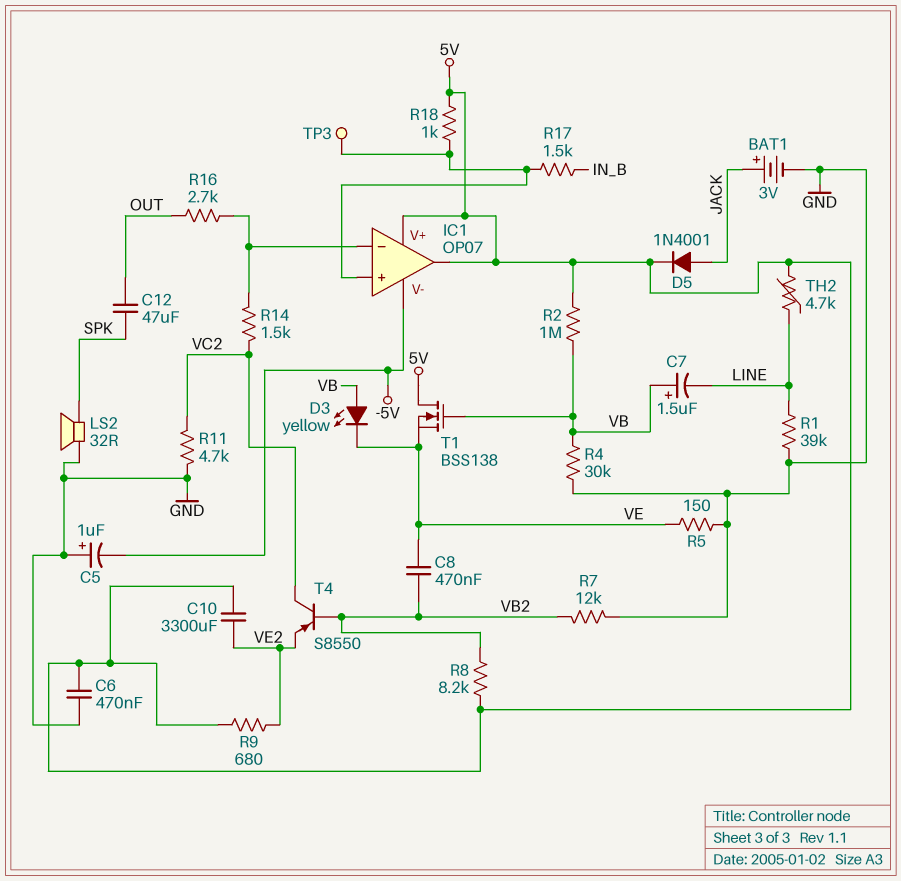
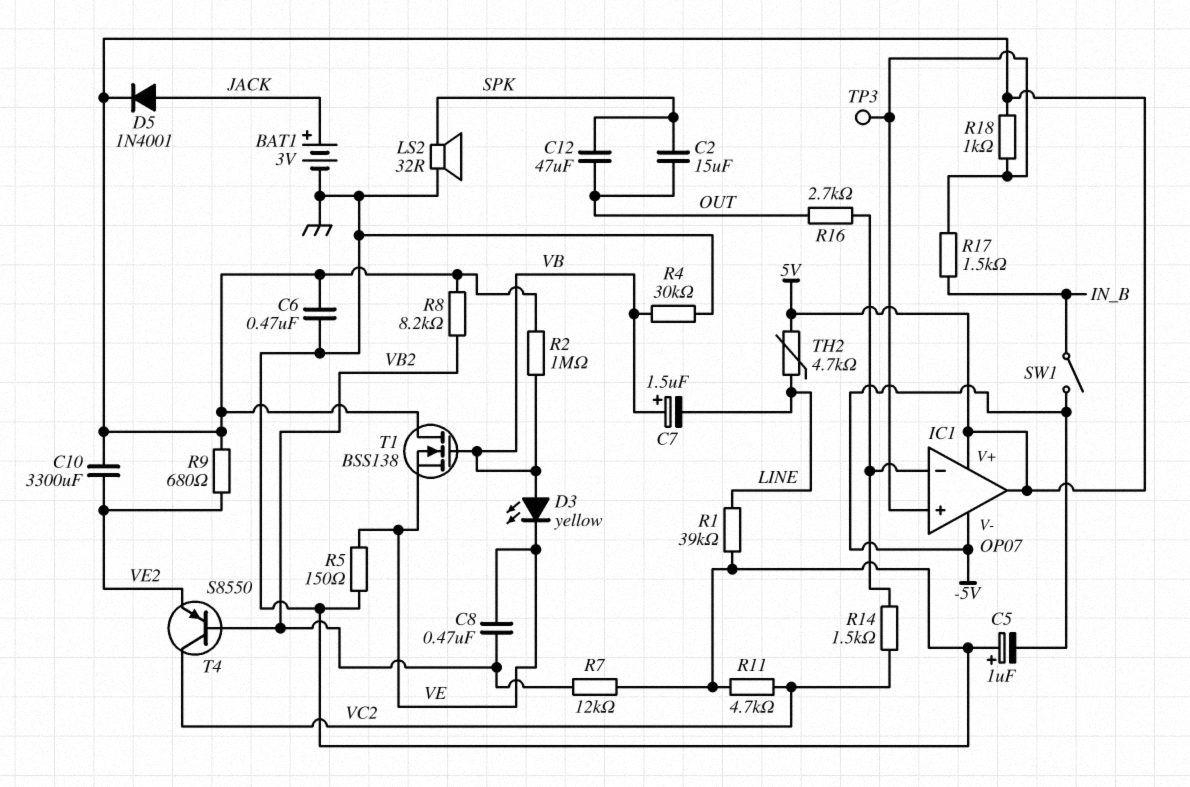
C2: none -> 15uF (OUT, SPK)
SW1: none -> switch (-5V, IN_B)

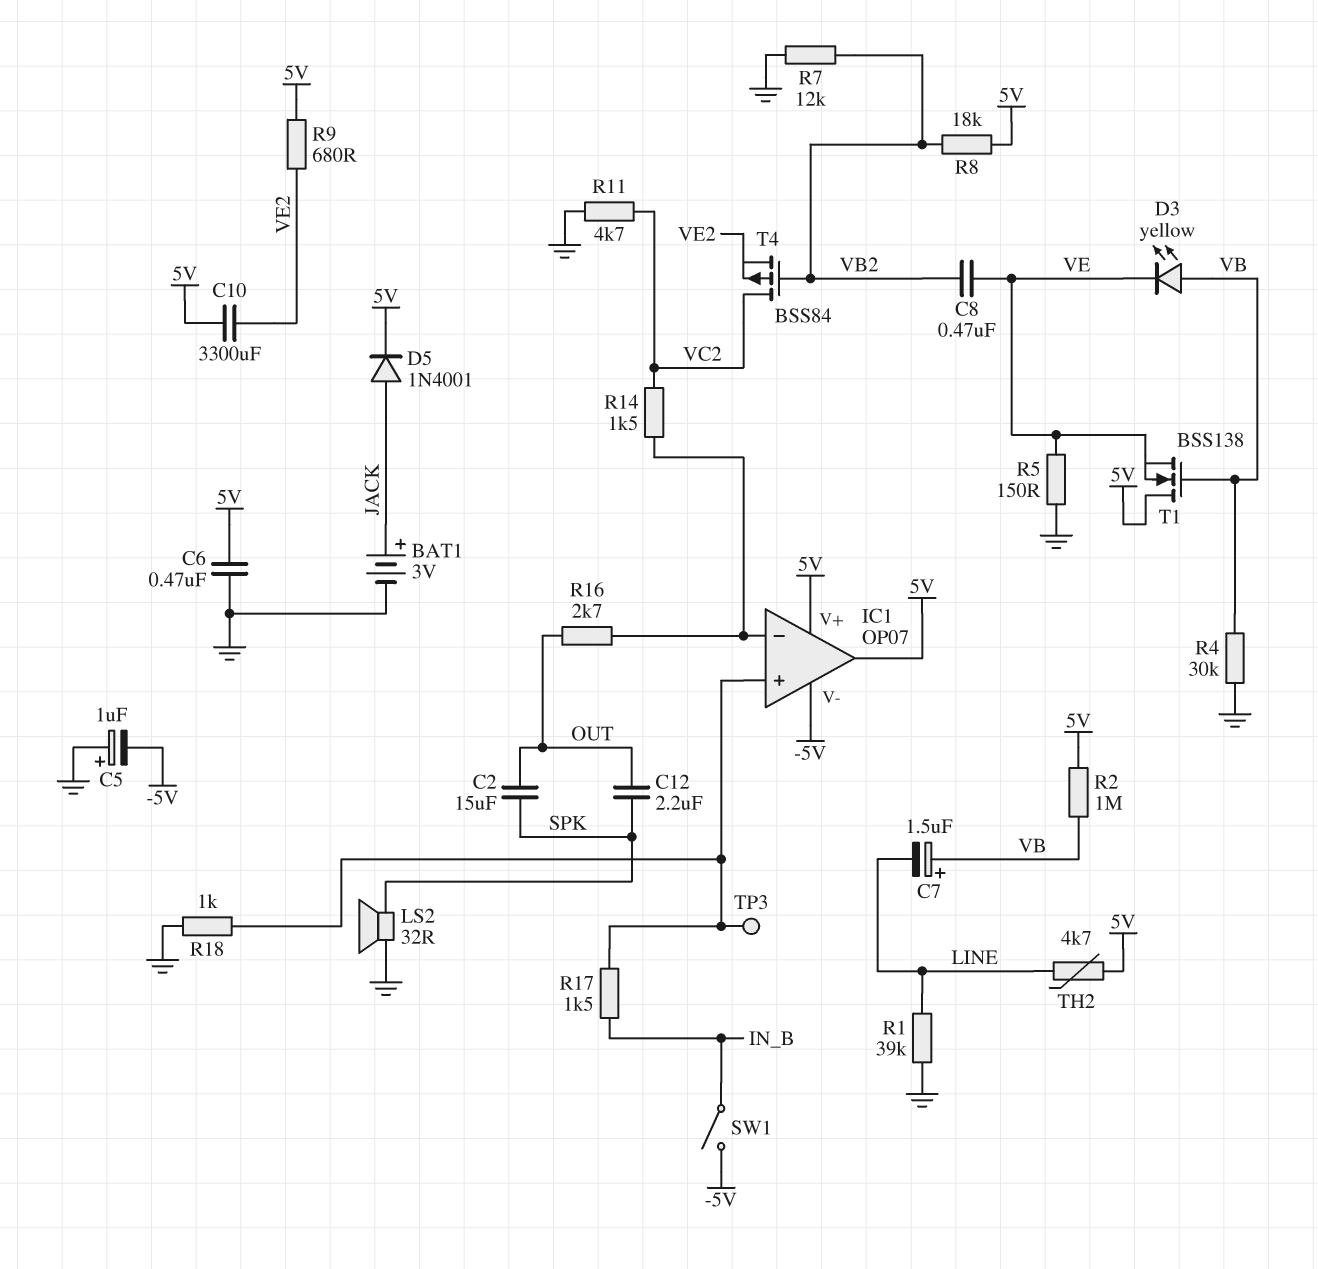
C12: 47uF (OUT, SPK) -> 2.2uF (OUT, SPK)
R8: 8.2k (5V, VB2) -> 18k (5V, VB2)
R18: 1k (5V, IC1/in+) -> 1k (GND, IC1/in+)
T4: PNP S8550 (B VB2, C VC2, E VE2) -> PMOS BSS84 (G VB2, D VC2, S VE2)

